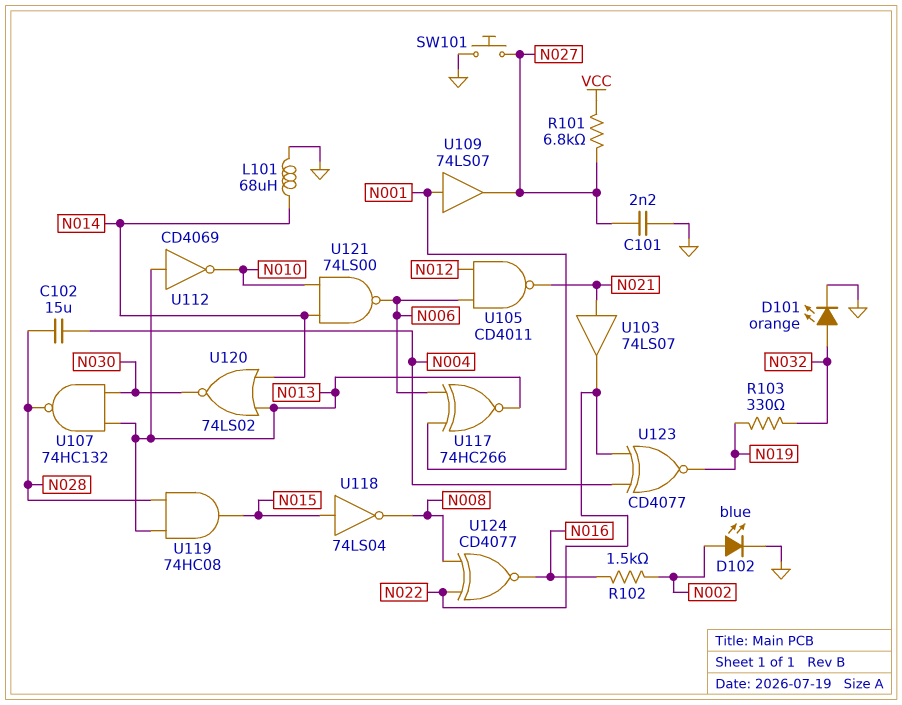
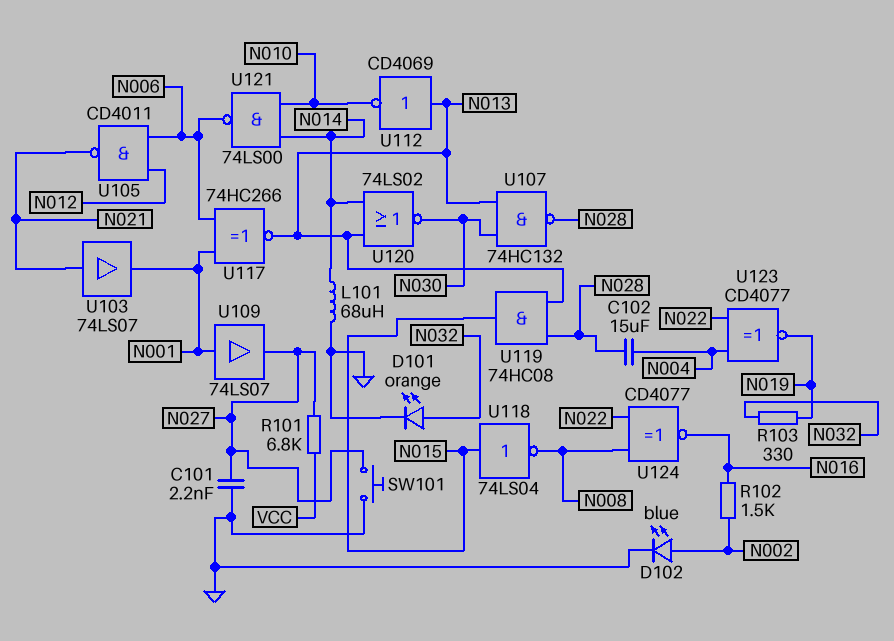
U103: buffer 74LS07 (in N021, out N022) -> buffer 74LS07 (in N021, out N001)

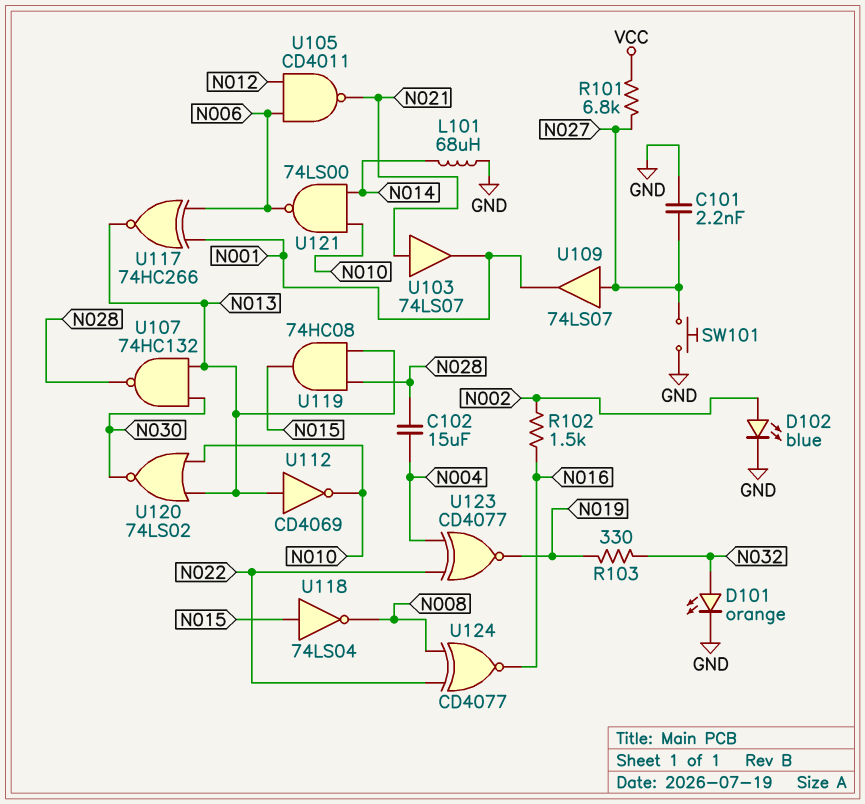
U109: buffer 74LS07 (in N001, out N027) -> buffer 74LS07 (in N027, out N001)
U120: NOR 74LS02 (in N013, in N014, out N030) -> NOR 74LS02 (in N010, in N013, out N030)

